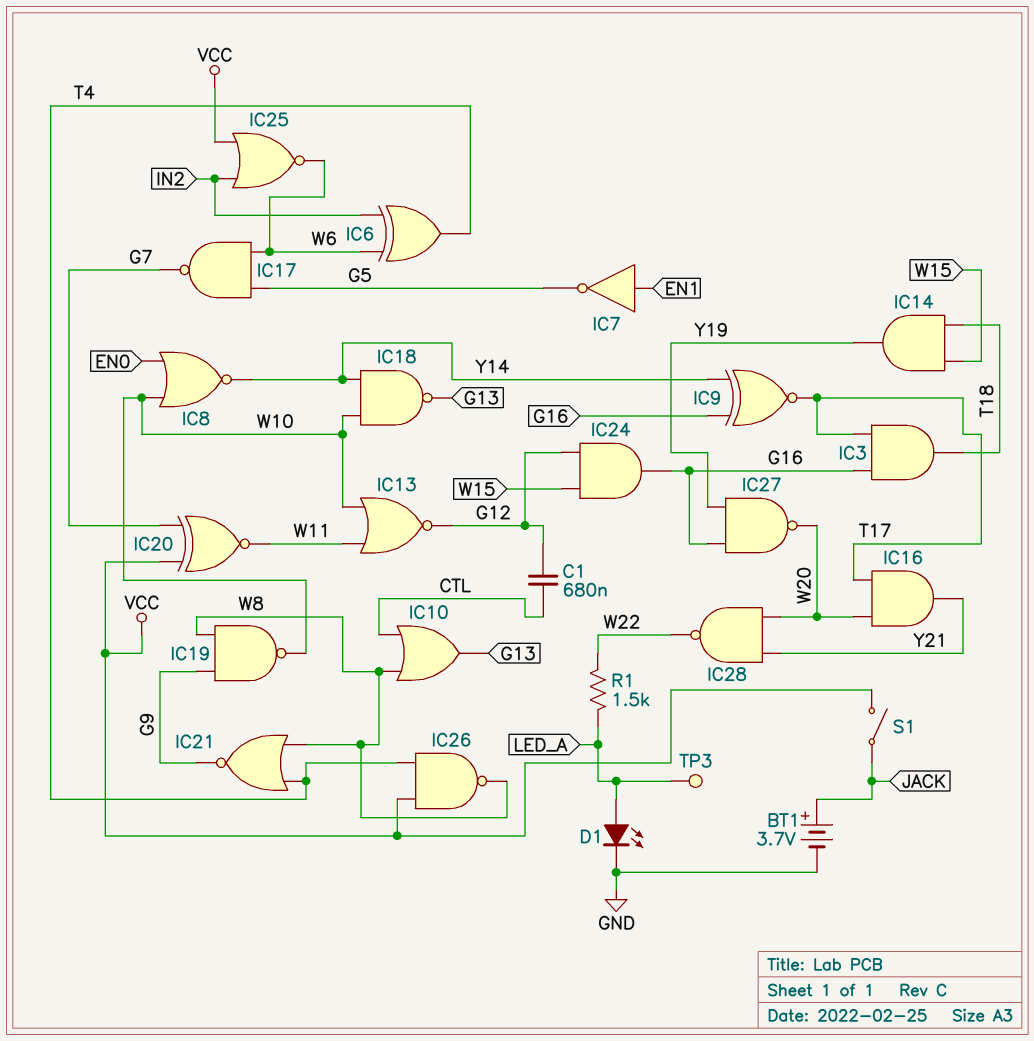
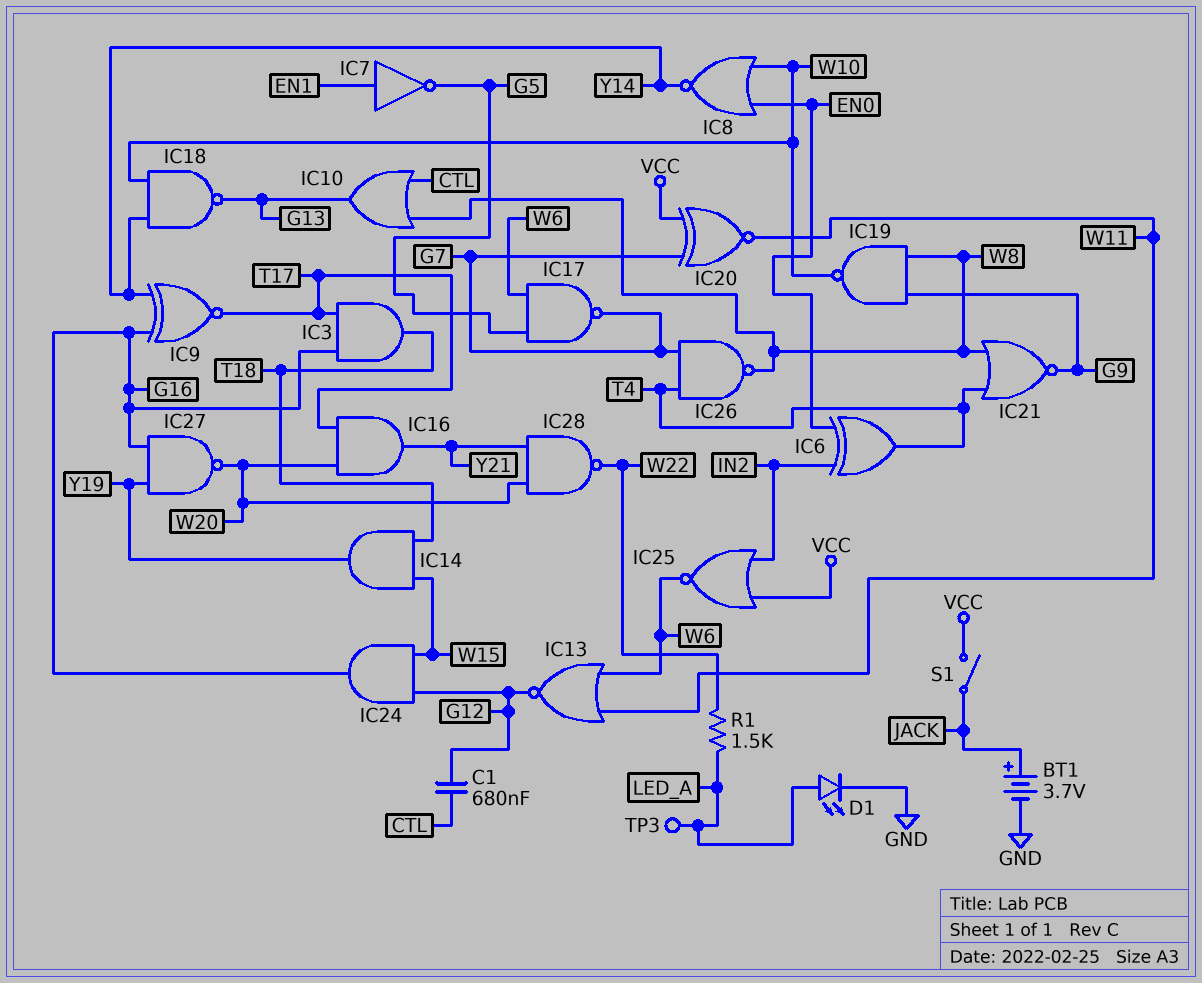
IC6: XOR (in IN2, in W6, out T4) -> XOR (in EN0, in IN2, out T4)
IC13: NOR (in W10, in W11, out G12) -> NOR (in W6, in W11, out G12)
IC26: NAND (in T4, in VCC, out W8) -> NAND (in G7, in T4, out W8)

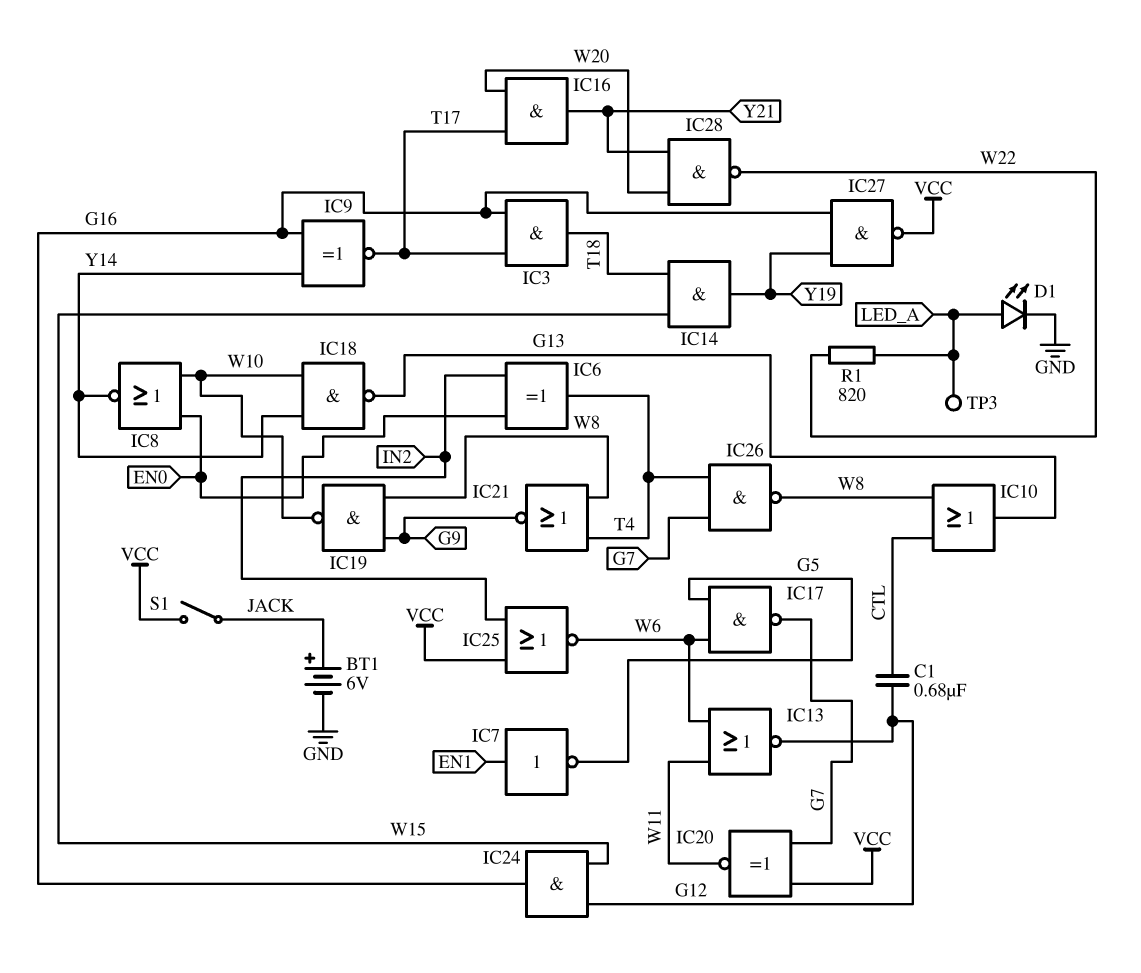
BT1: 3.7V (plus JACK, minus GND) -> 6V (plus JACK, minus GND)
IC27: NAND (in G16, in Y19, out W20) -> NAND (in G16, in Y19, out VCC)
R1: 1.5k (LED_A, W22) -> 820 (LED_A, W22)

